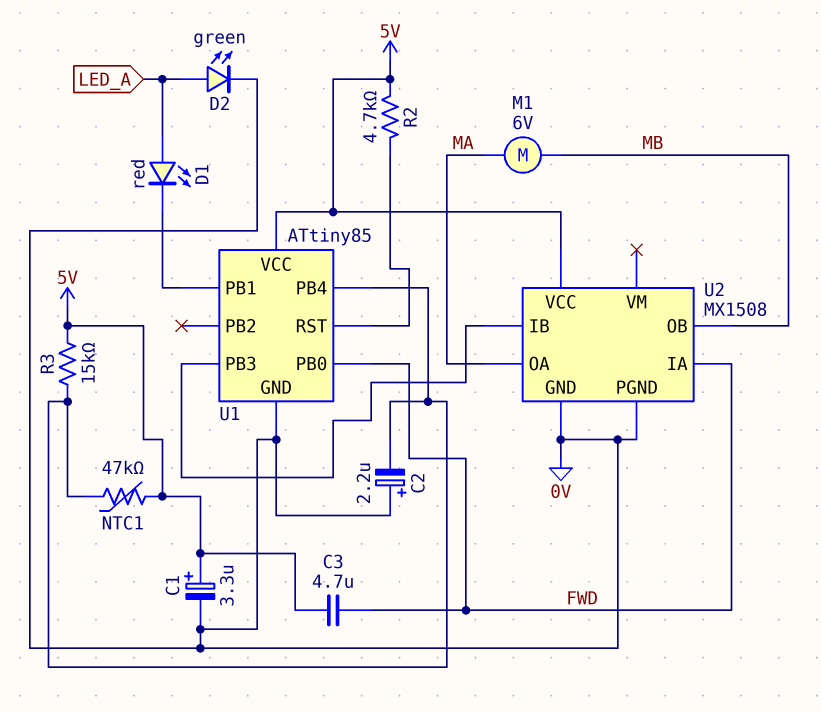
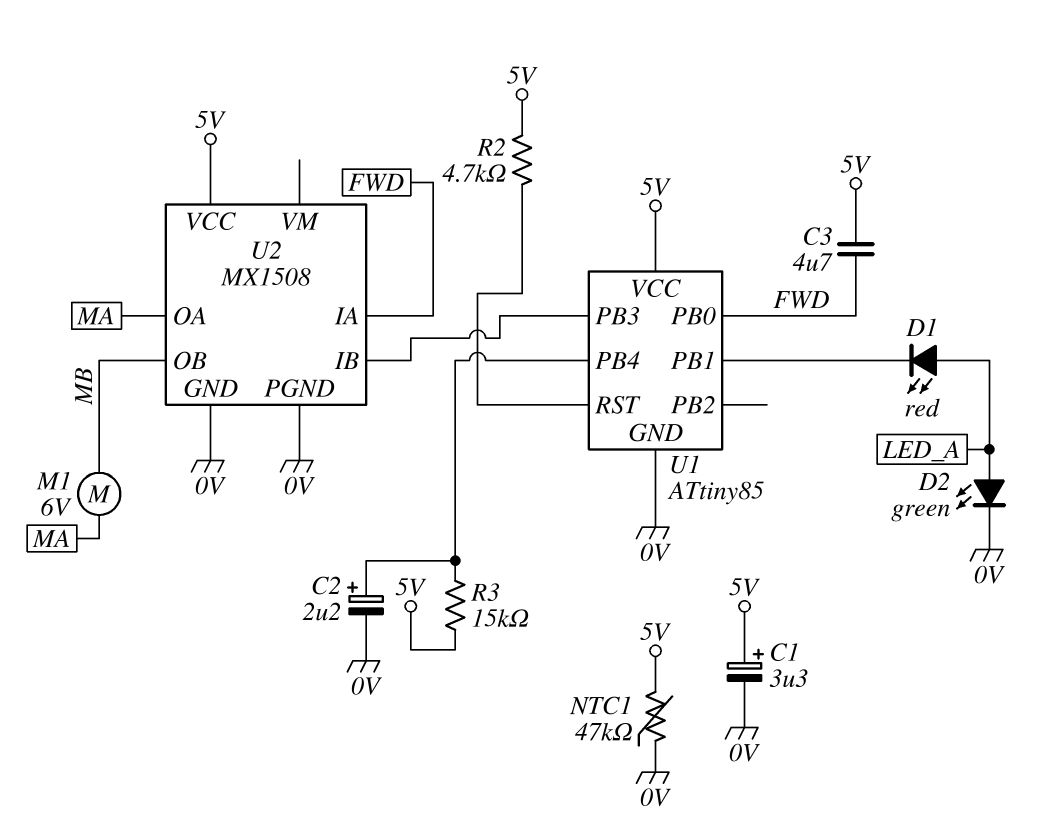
C2: 2.2uF (plus 0V, minus U1/PB4) -> 2.2uF (plus U1/PB4, minus 0V)
NTC1: 47k (5V, U1/PB4) -> 47k (0V, 5V)

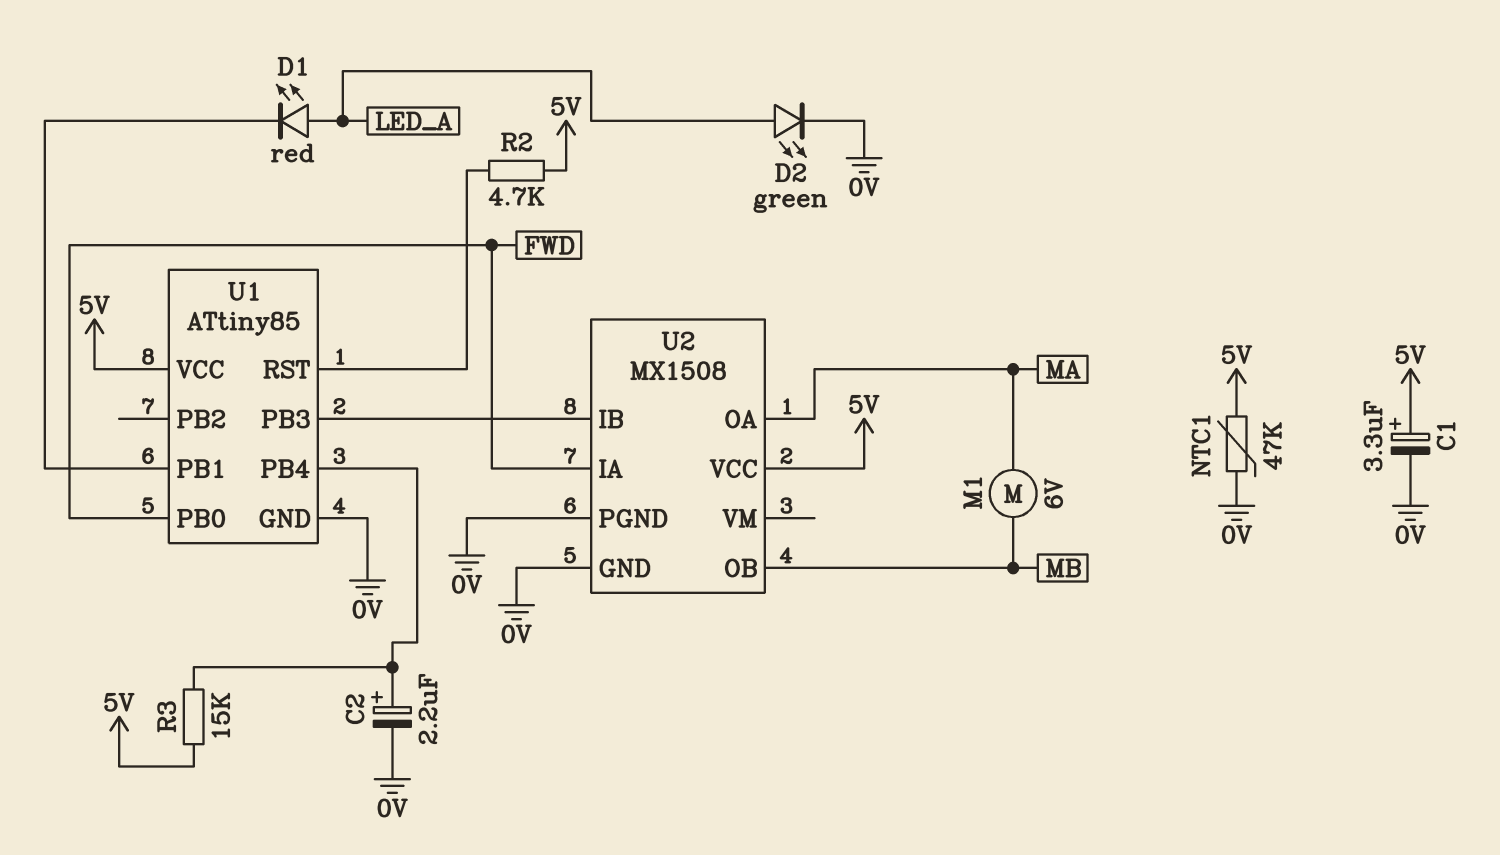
C3: 4.7uF (5V, FWD) -> none

